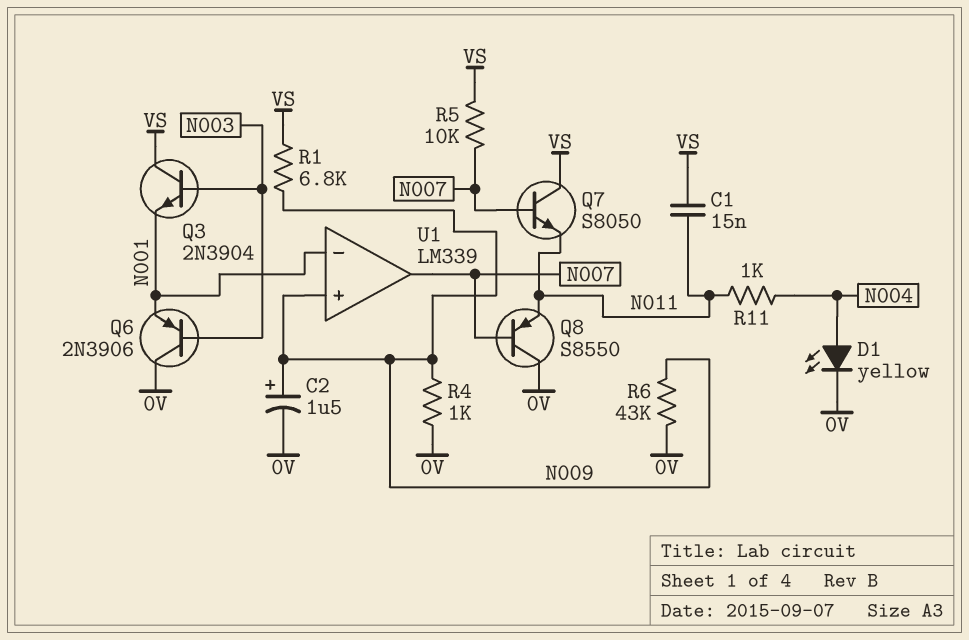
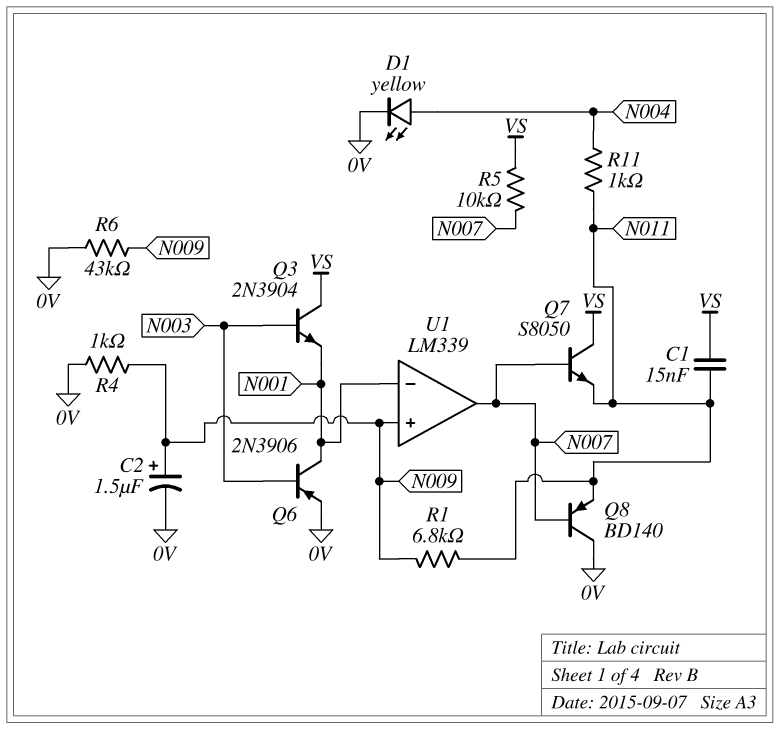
Q6: PNP 2N3906 (B N003, C 0V, E N001) -> PNP 2N3906 (B N003, C N001, E 0V)
Q8: PNP S8550 (B N007, C 0V, E N011) -> PNP BD140 (B N007, C 0V, E N011)
R1: 6.8k (N009, VS) -> 6.8k (N009, N011)

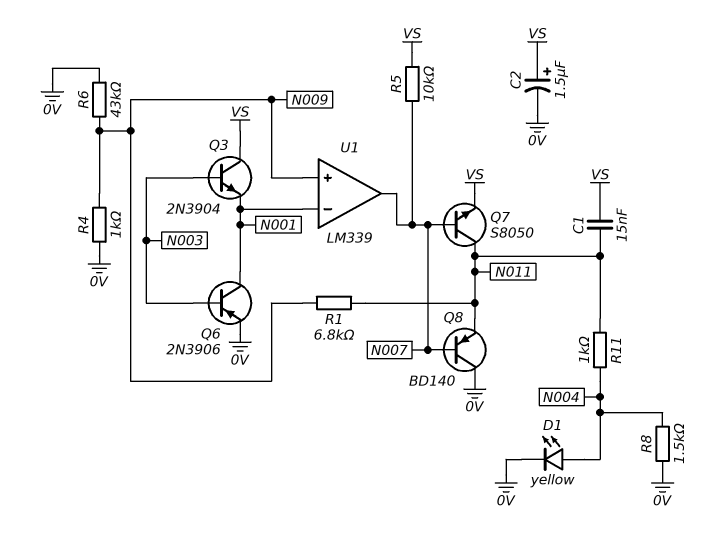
C2: 1.5uF (plus N009, minus 0V) -> 1.5uF (plus VS, minus 0V)
Q7: NPN S8050 (B N007, C VS, E N011) -> NPN S8050 (B N007, C N011, E VS)
R8: none -> 1.5k (0V, N004)

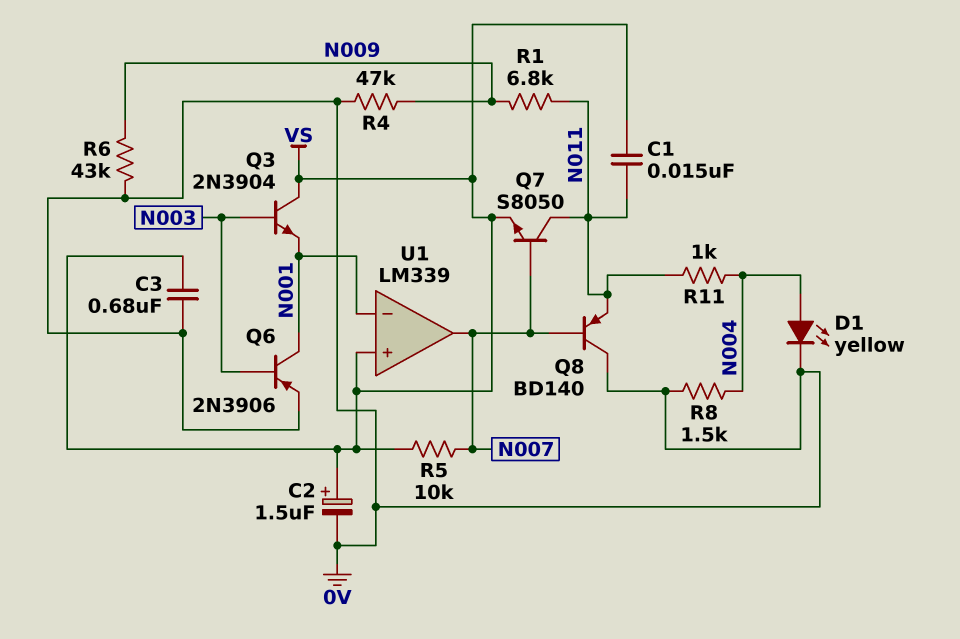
C3: none -> 680nF (0V, VS)
R4: 1k (0V, N009) -> 47k (0V, N009)
U1 pin in+: N009 -> VS

